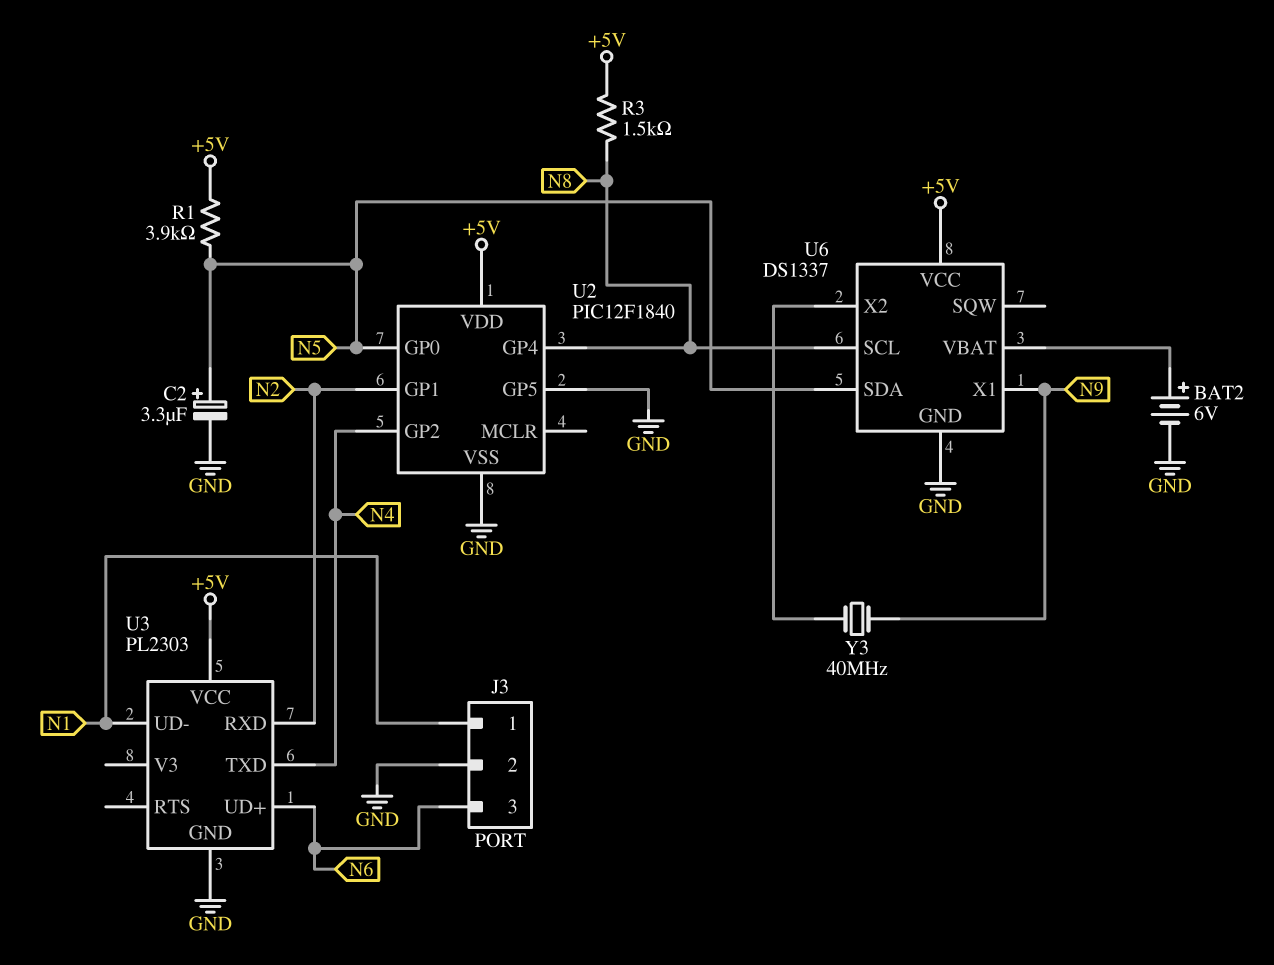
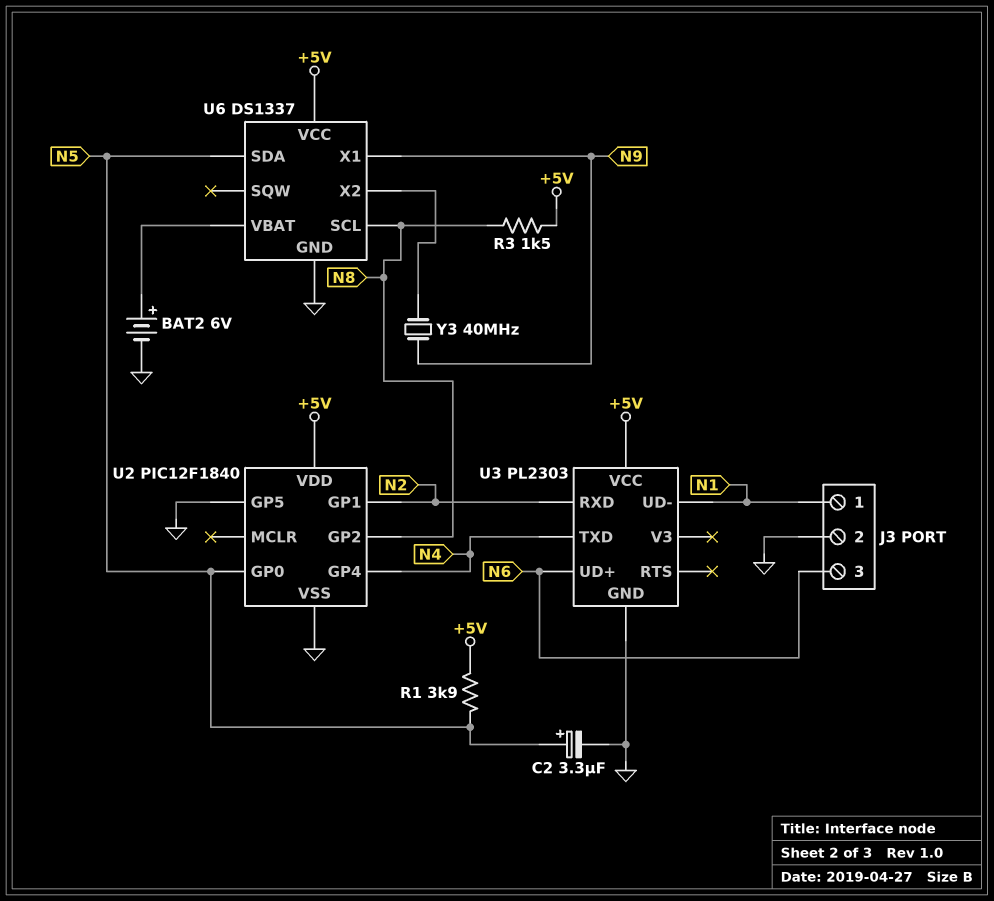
U2 pin GP2: N4 -> N8
U2 pin GP4: N8 -> N4

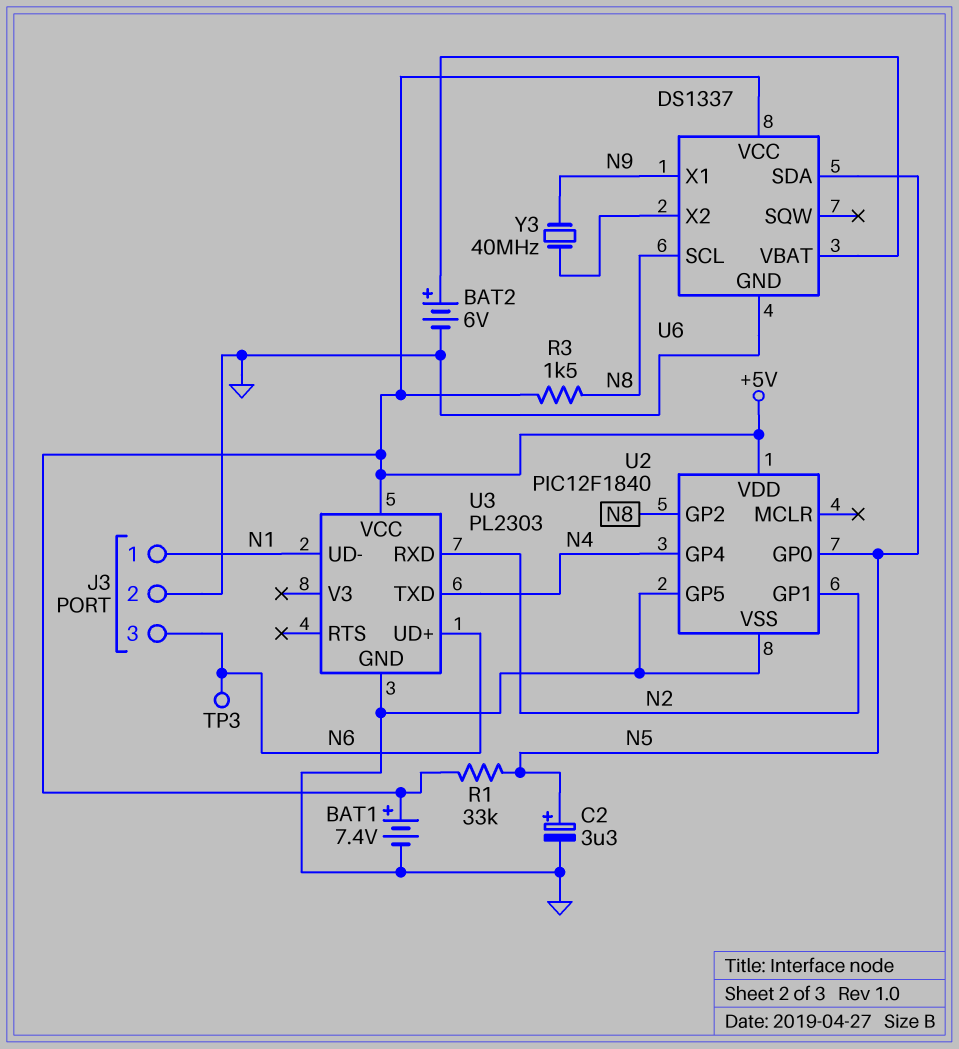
BAT1: none -> 7.4V (plus +5V, minus GND)
R1: 3.9k (+5V, N5) -> 33k (+5V, N5)
TP3: none -> test point (N6)

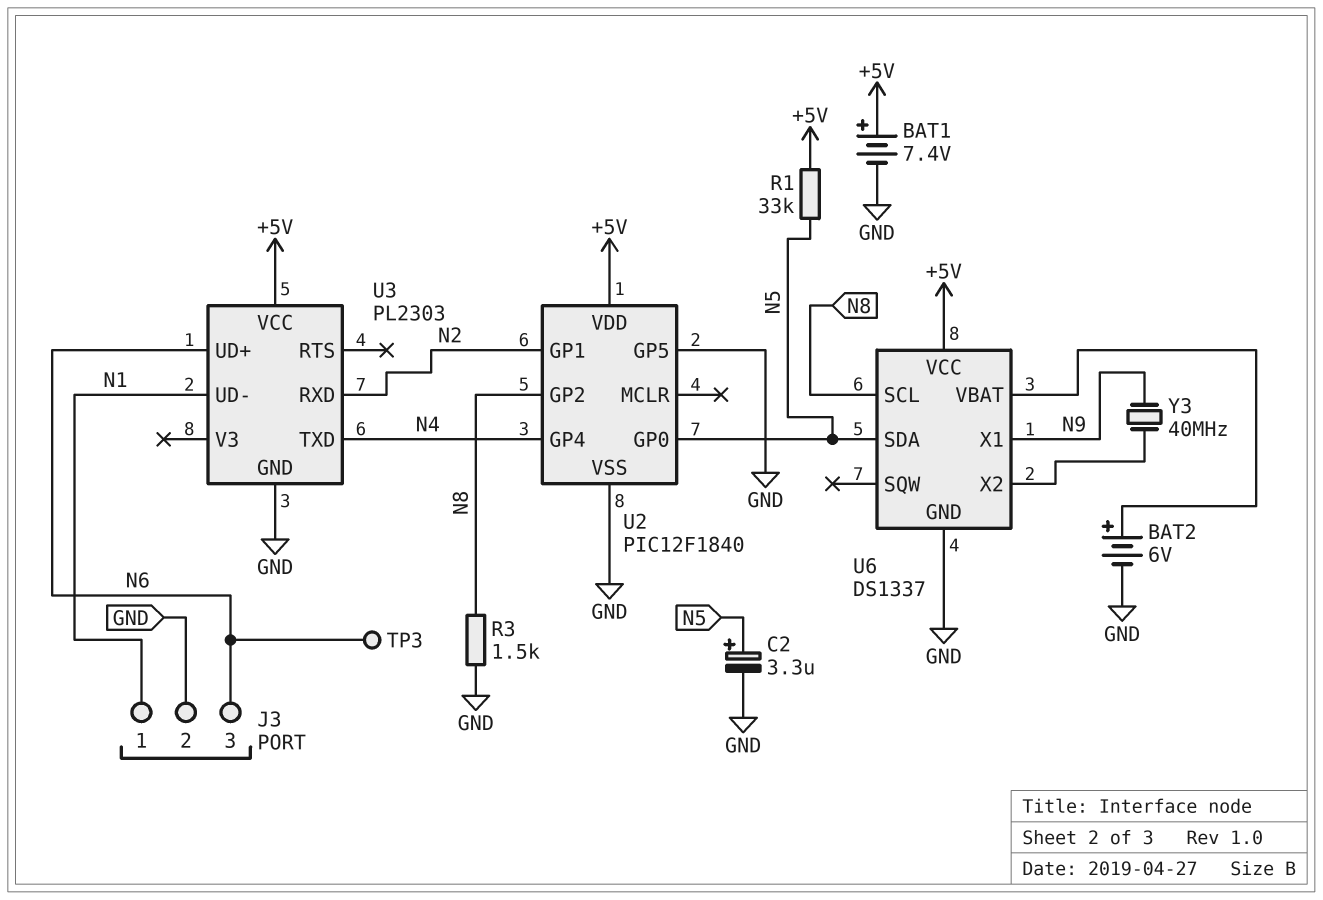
R3: 1.5k (+5V, N8) -> 1.5k (GND, N8)

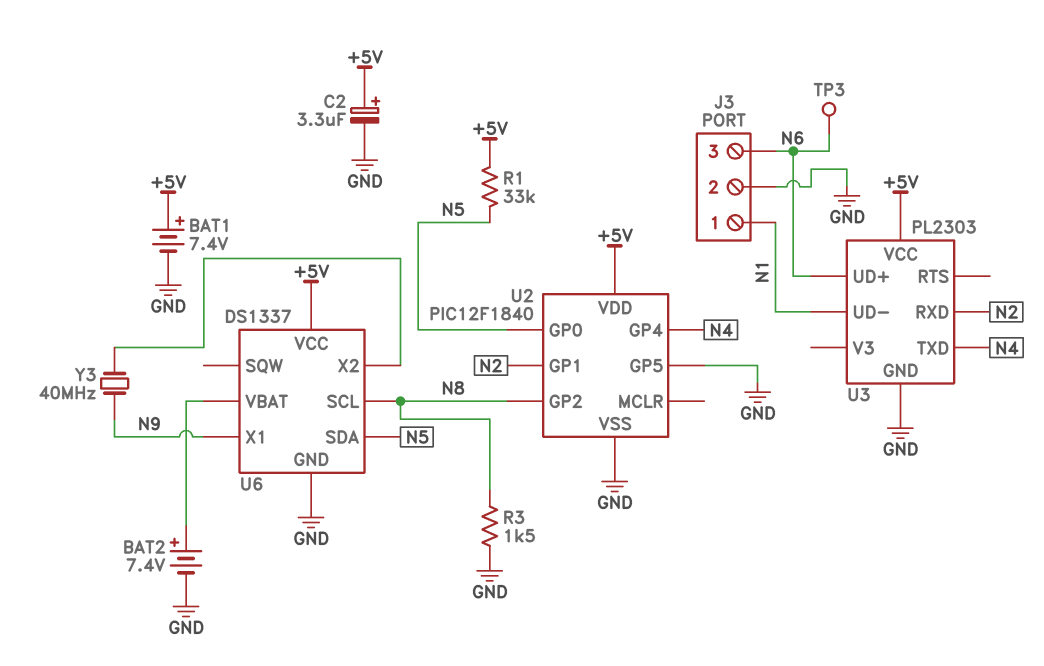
BAT2: 6V (plus U6/VBAT, minus GND) -> 7.4V (plus U6/VBAT, minus GND)
C2: 3.3uF (plus N5, minus GND) -> 3.3uF (plus +5V, minus GND)

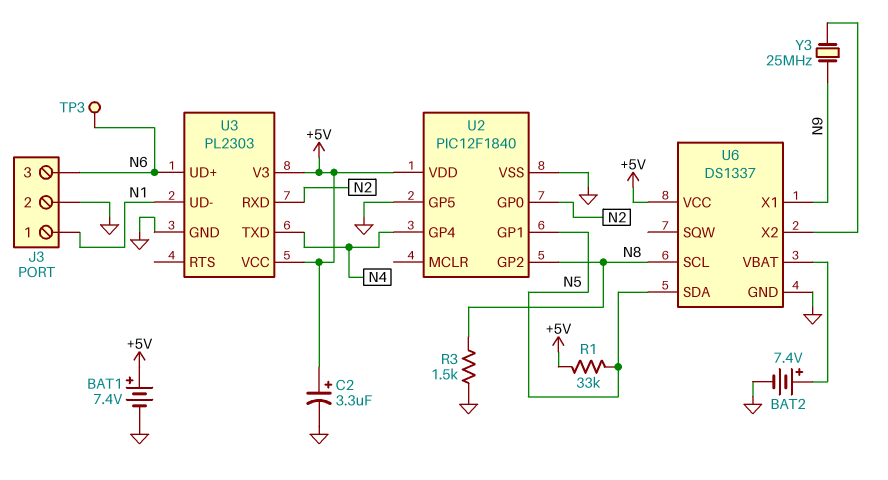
U2 pin GP0: N5 -> N2
U2 pin GP1: N2 -> N5
U3 pin V3: none -> +5V
Y3: 40MHz (N9, U6/X2) -> 25MHz (N9, U6/X2)

